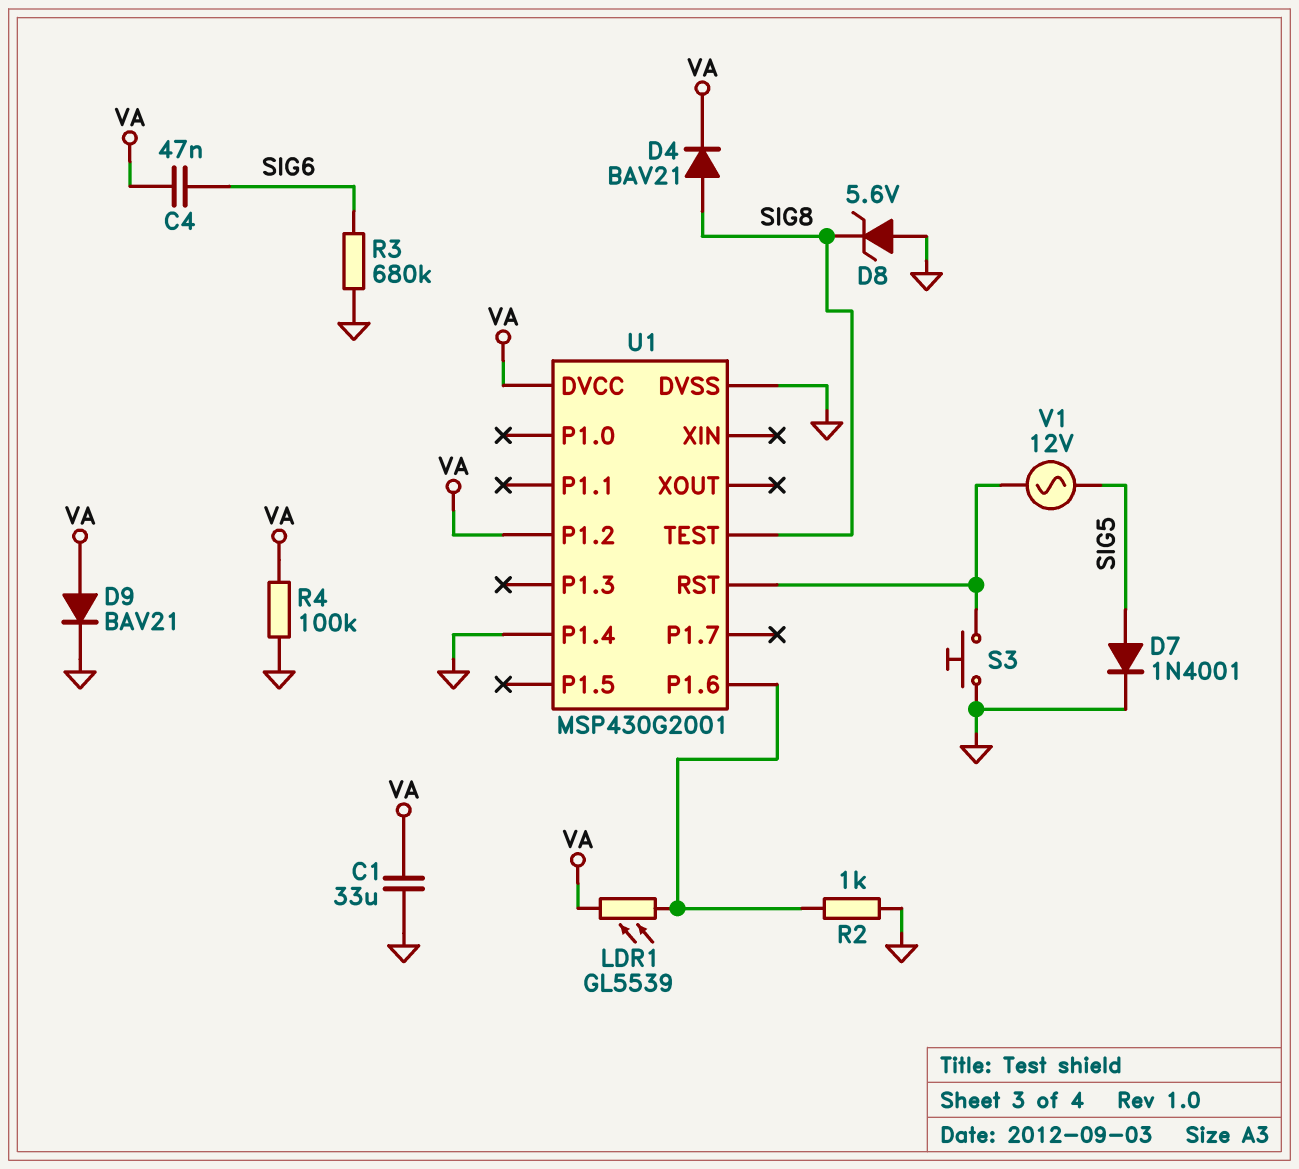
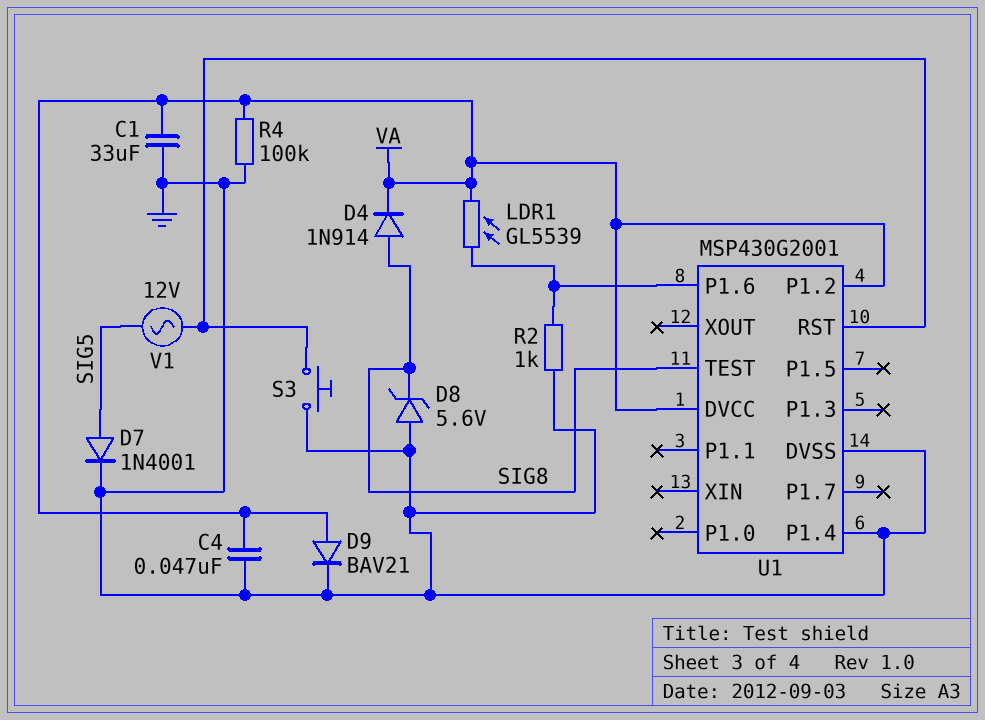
C4: 47nF (SIG6, VA) -> 47nF (GND, VA)
D4: diode BAV21 (A SIG8, K VA) -> diode 1N914 (A SIG8, K VA)
R3: 680k (GND, SIG6) -> none

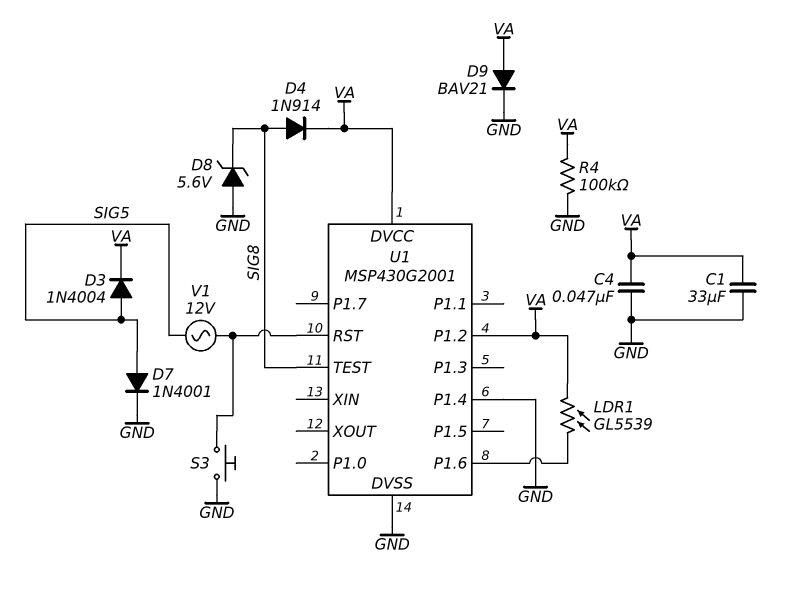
D3: none -> diode 1N4004 (A SIG5, K VA)
R2: 1k (GND, U1/P1.6) -> none

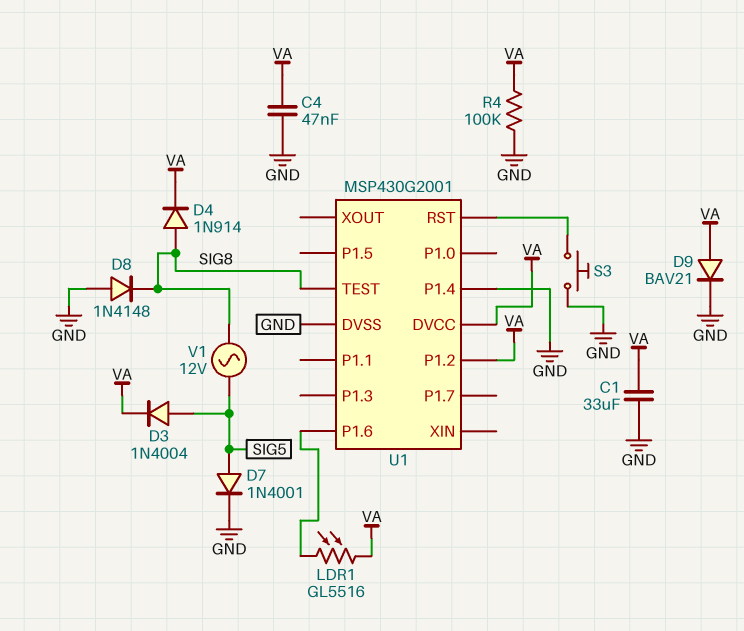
D8: zener 5.6V (A GND, K SIG8) -> diode 1N4148 (A GND, K SIG8)
LDR1: GL5539 (U1/P1.6, VA) -> GL5516 (U1/P1.6, VA)
V1: AC 12V (SIG5, U1/RST) -> AC 12V (SIG5, SIG8)

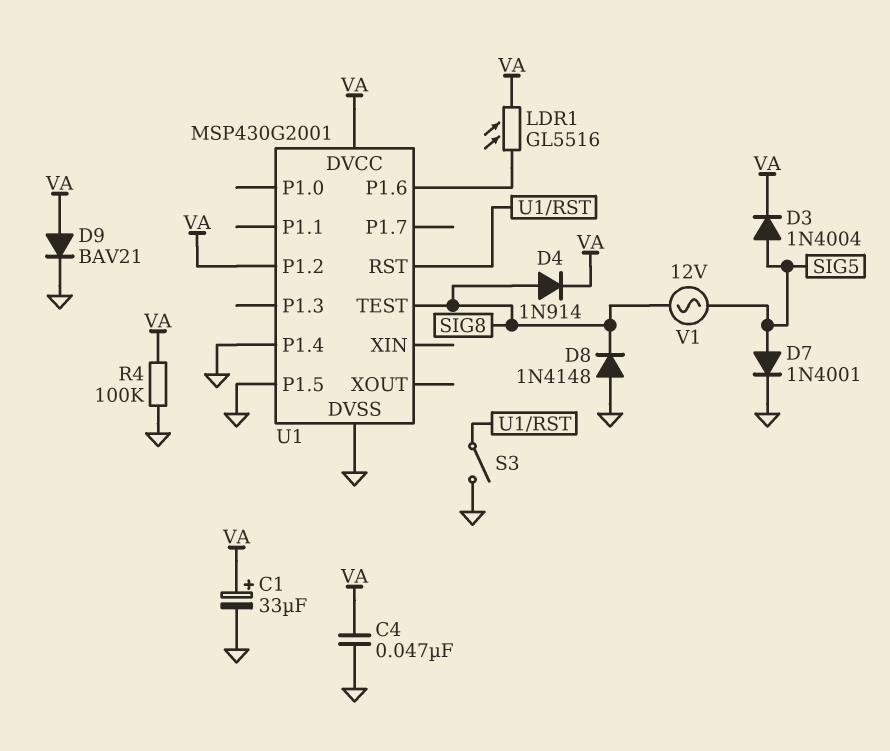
C1: 33uF (GND, VA) -> 33uF (plus VA, minus GND)
S3: button (GND, U1/RST) -> switch (GND, U1/RST)
U1 pin P1.5: none -> GND

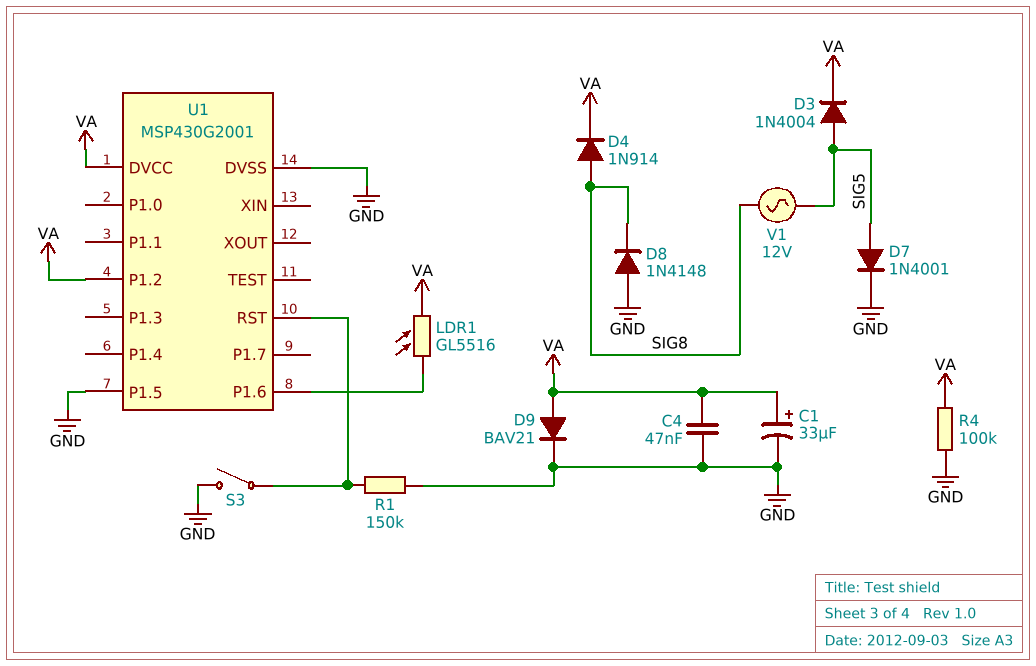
R1: none -> 150k (GND, U1/RST)
U1 pin P1.4: GND -> none
U1 pin TEST: SIG8 -> none

